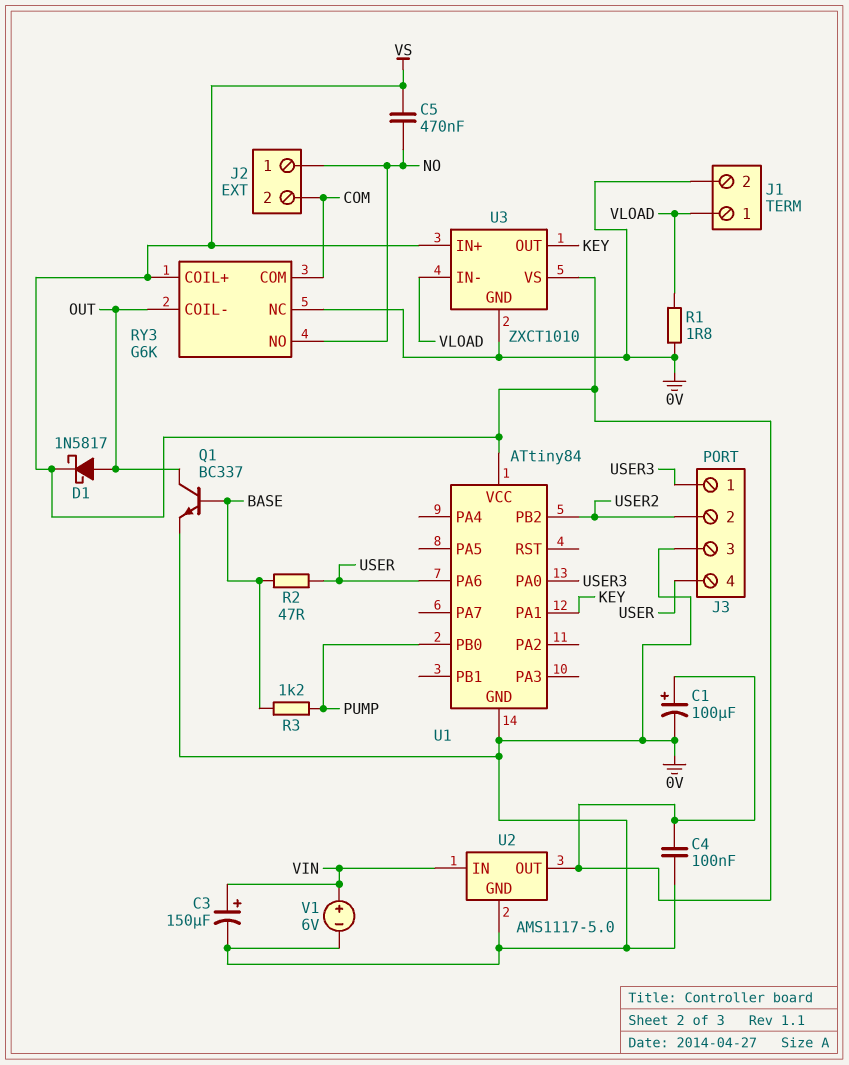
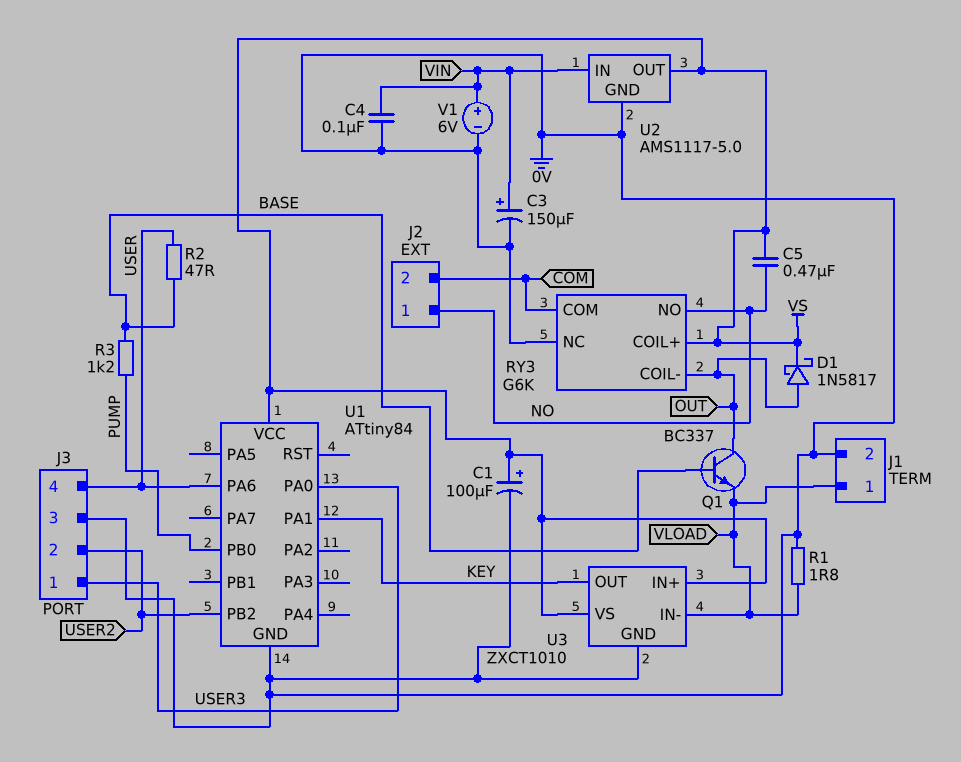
C4: 100nF (0V, VS) -> 100nF (0V, VIN)
Q1: NPN BC337 (B BASE, C OUT, E 0V) -> NPN BC337 (B BASE, C OUT, E VLOAD)

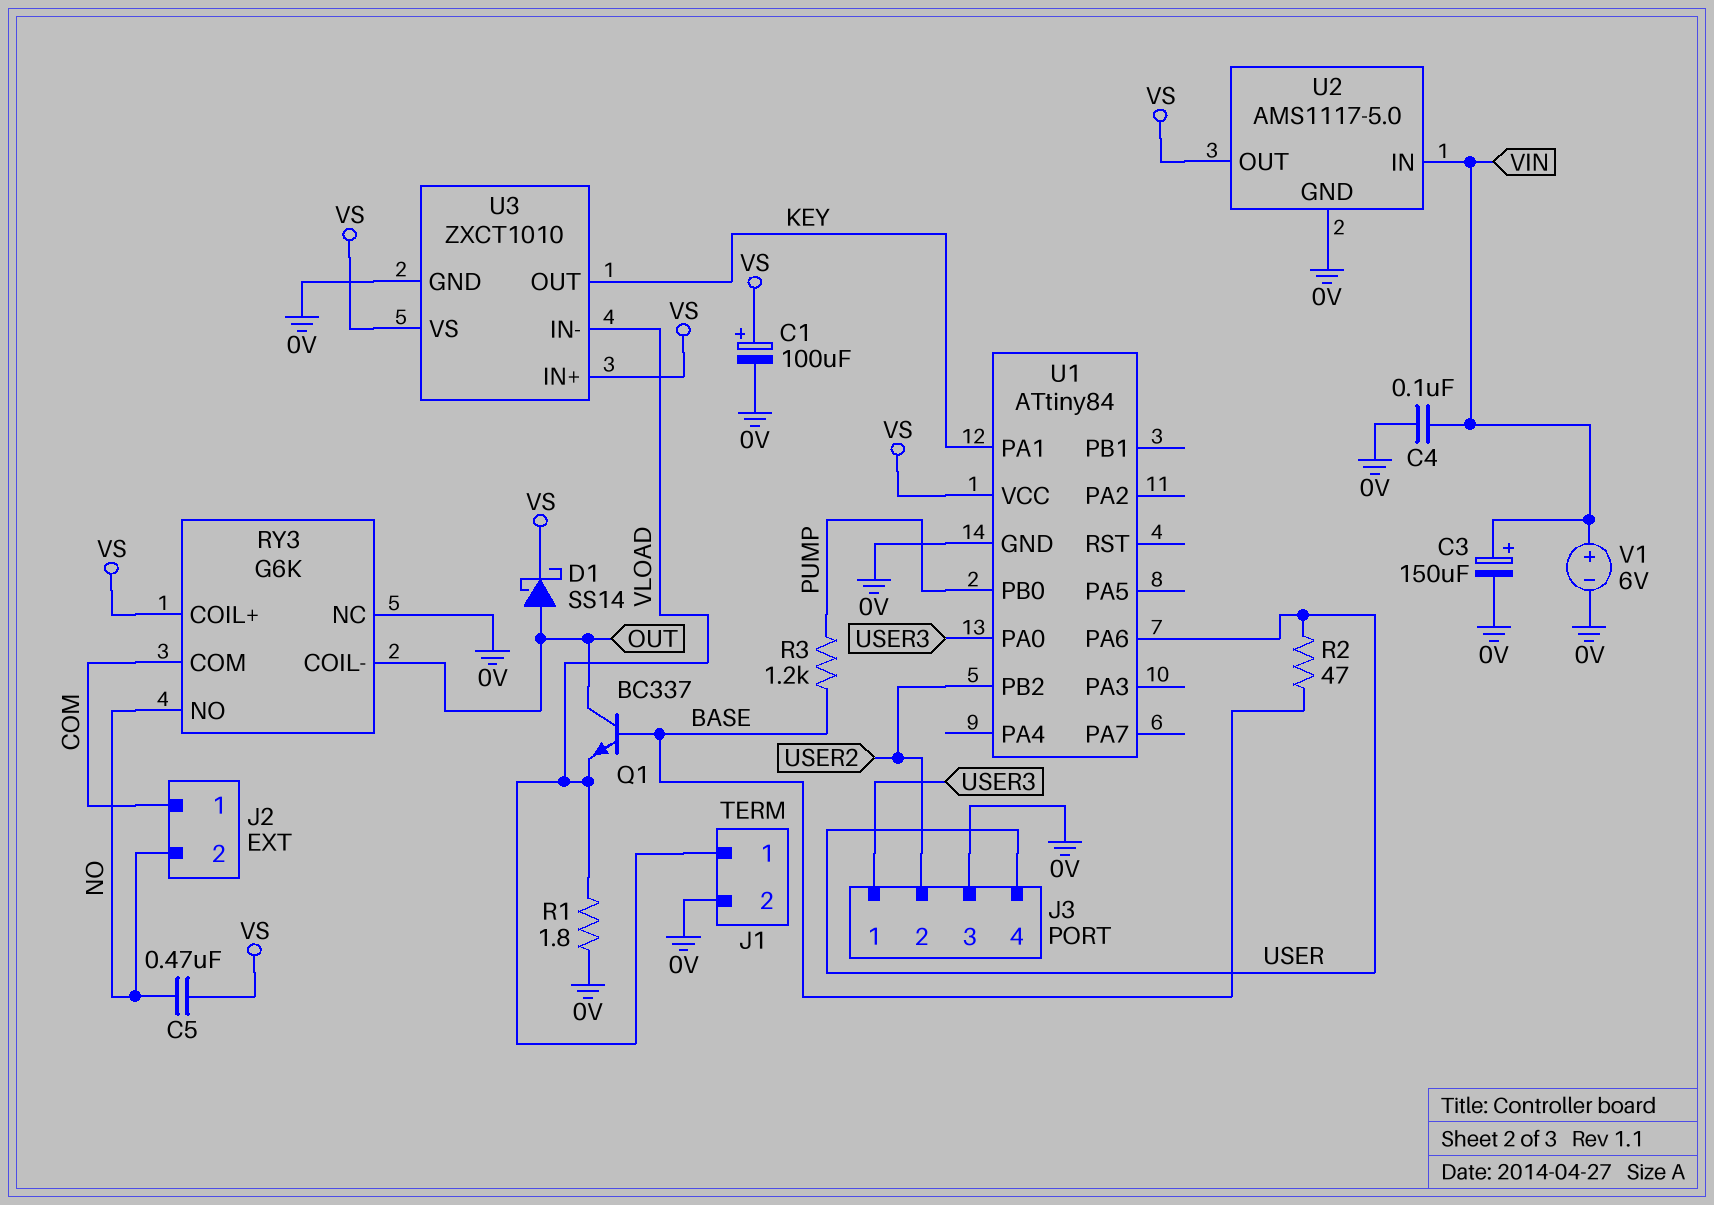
D1: schottky 1N5817 (A OUT, K VS) -> schottky SS14 (A OUT, K VS)
J2 pin 1: NO -> COM
J2 pin 2: COM -> NO

